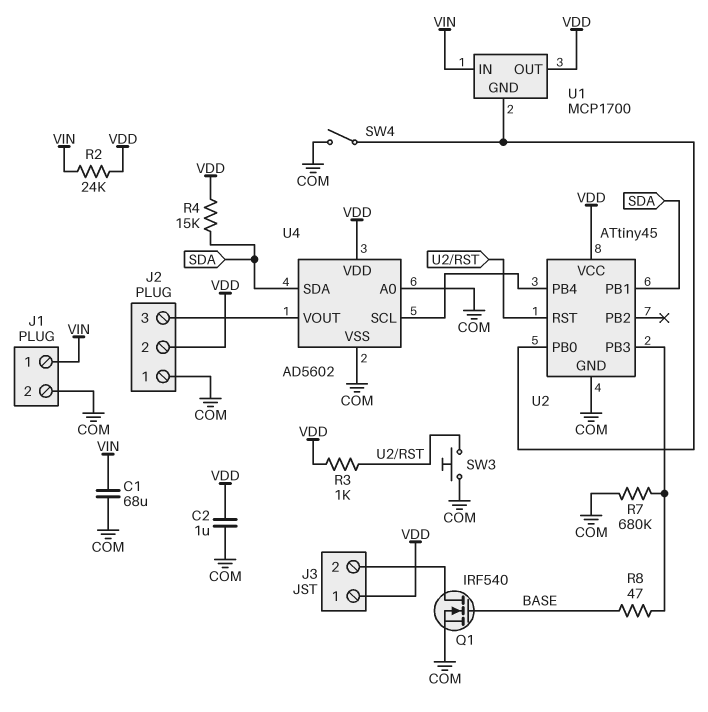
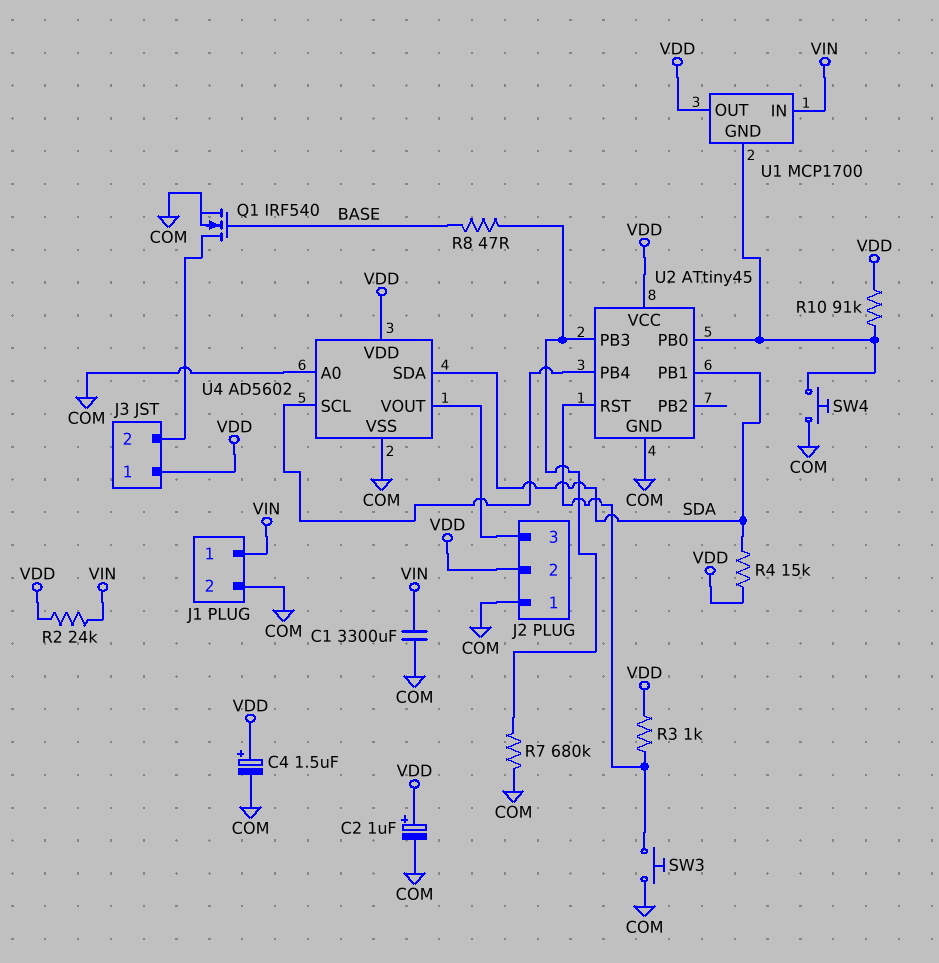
C1: 68uF (COM, VIN) -> 3300uF (COM, VIN)
C2: 1uF (COM, VDD) -> 1uF (plus VDD, minus COM)
C4: none -> 1.5uF (plus VDD, minus COM)
R10: none -> 91k (U1/GND, VDD)
SW4: switch (COM, U1/GND) -> button (COM, U1/GND)

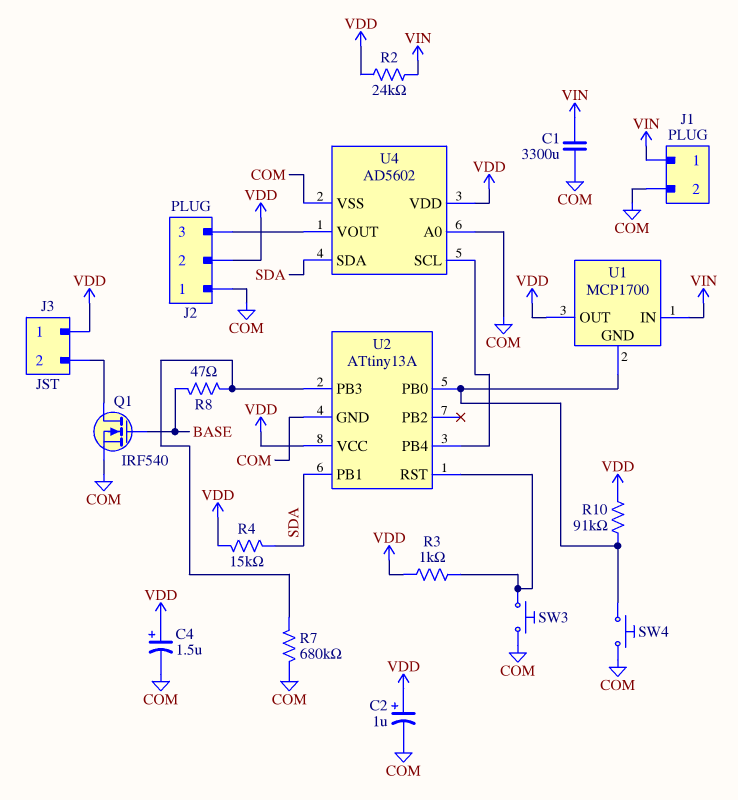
U2: ATtiny45 -> ATtiny13A

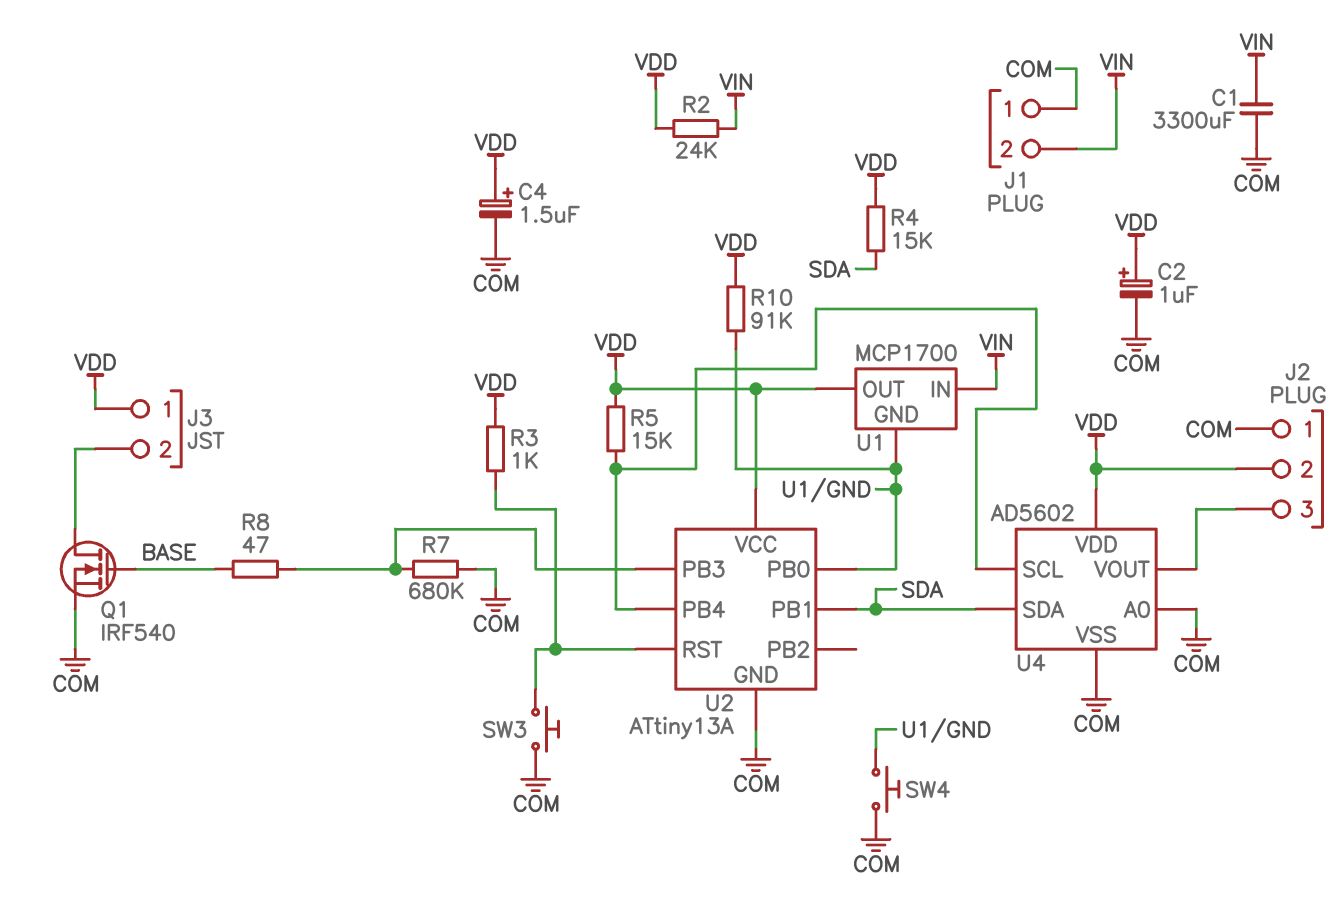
J1 pin 1: VIN -> COM
J1 pin 2: COM -> VIN
R5: none -> 15k (U2/PB4, VDD)

